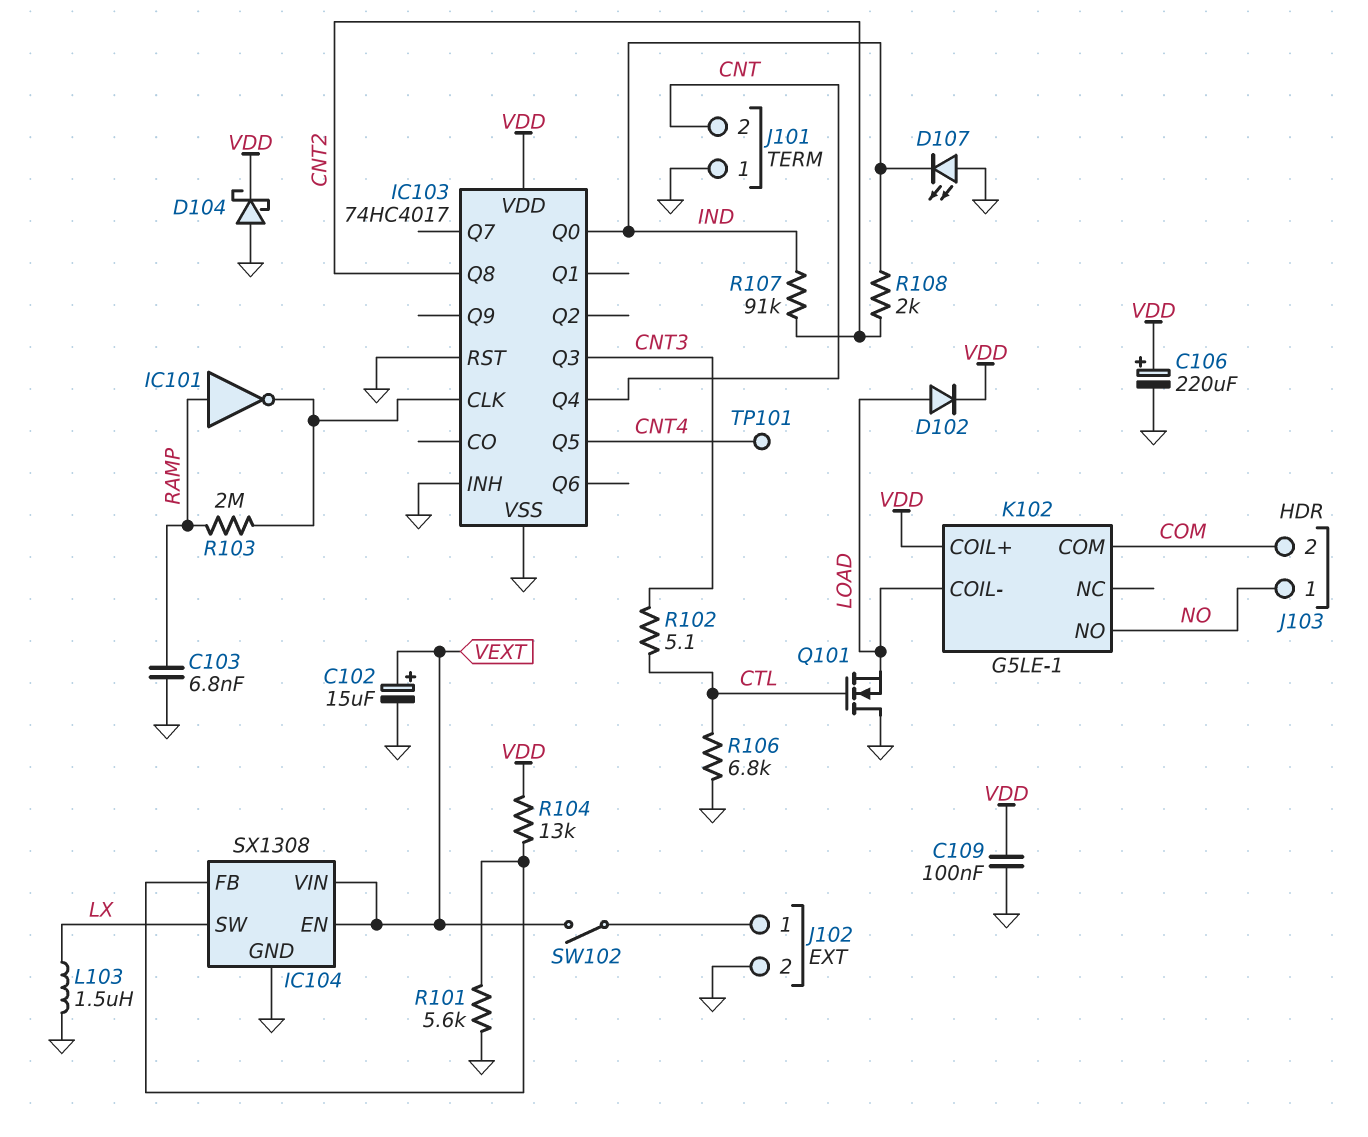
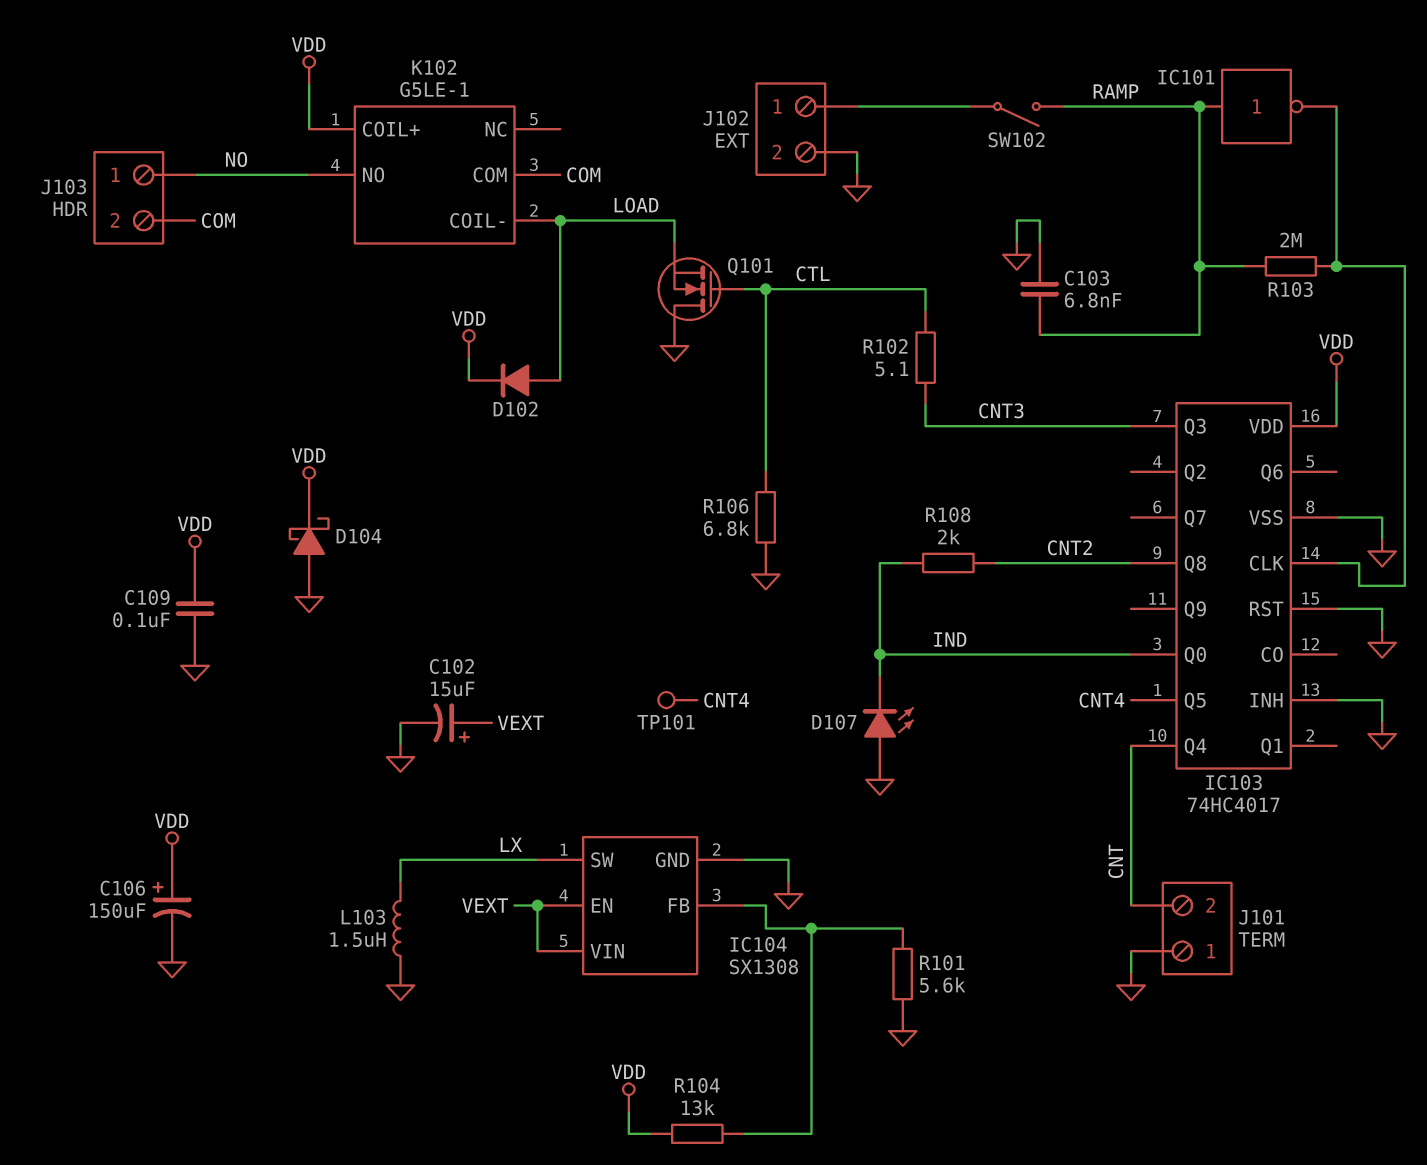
C106: 220uF (plus VDD, minus GND) -> 150uF (plus VDD, minus GND)
R107: 91k (CNT2, IND) -> none
SW102: switch (J102/1, VEXT) -> switch (J102/1, RAMP)

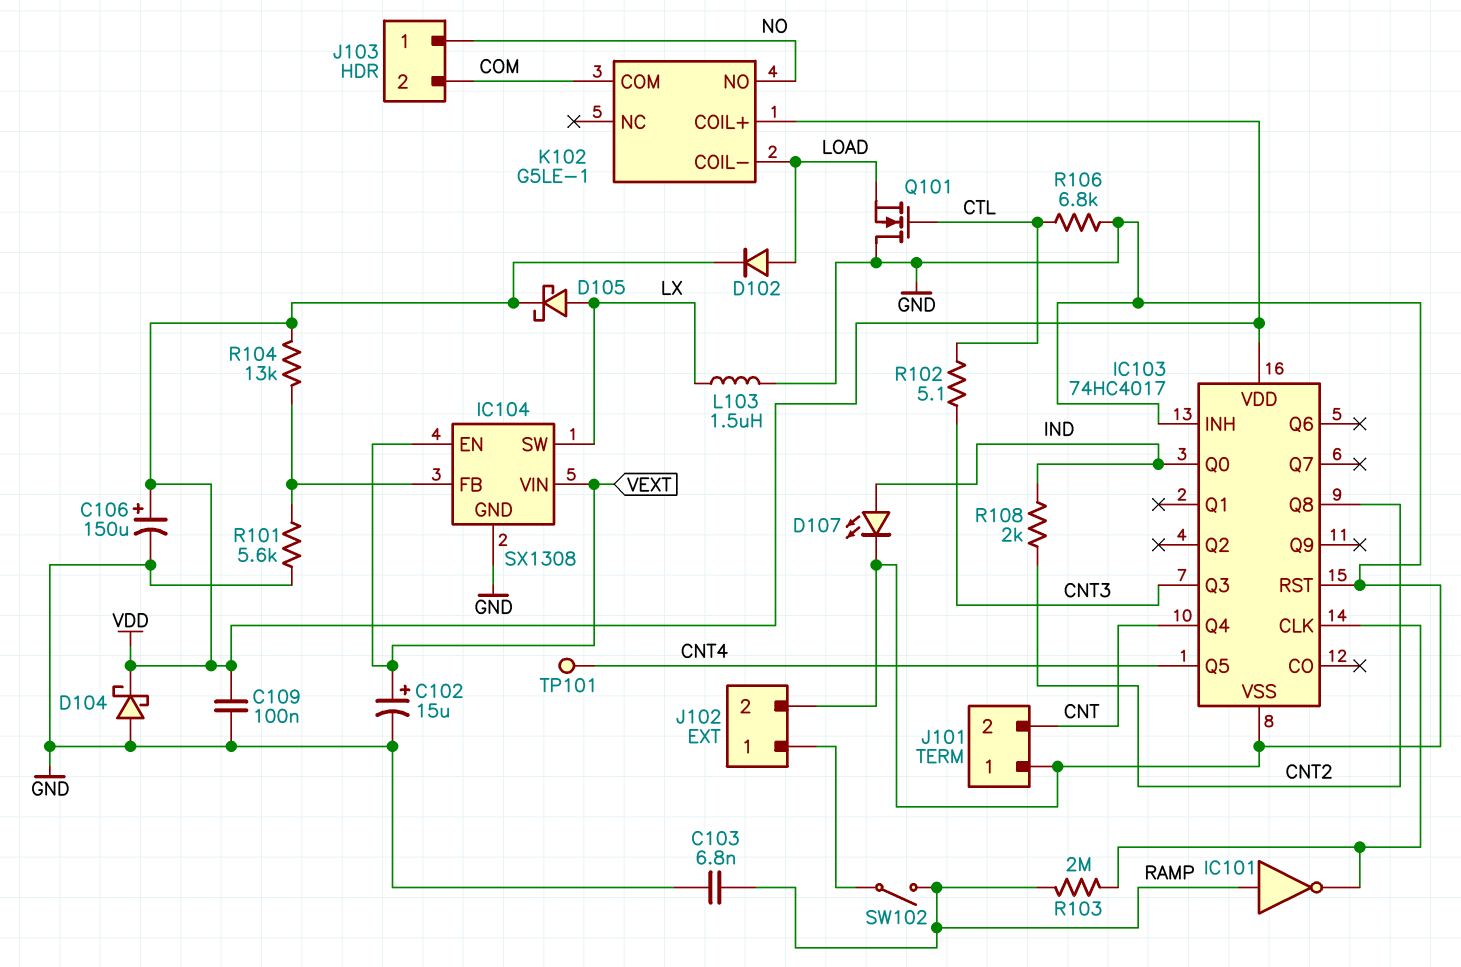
D105: none -> schottky (A LX, K VDD)
D107: LED (A GND, K IND) -> LED (A IND, K GND)

